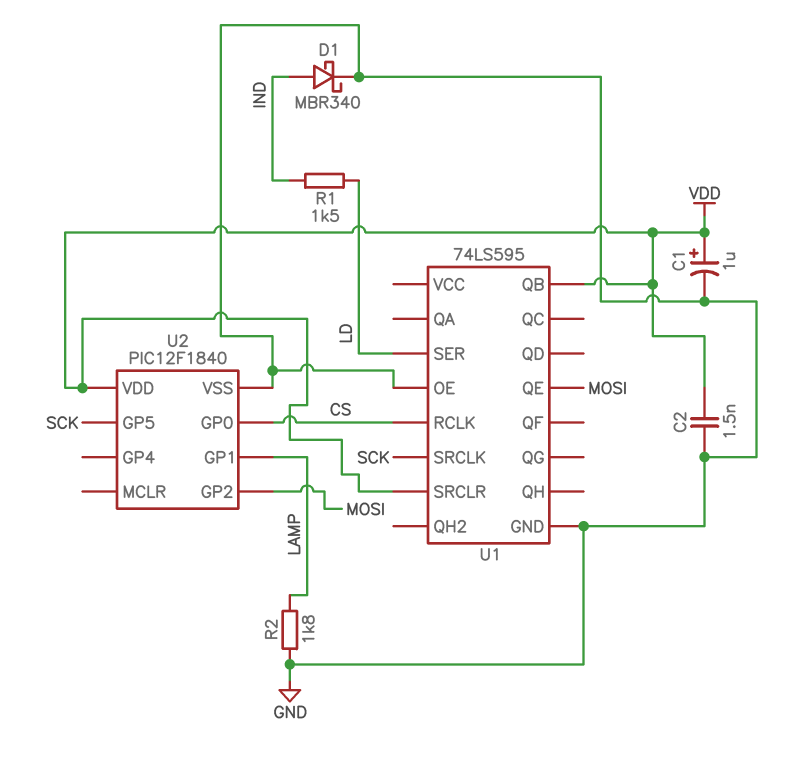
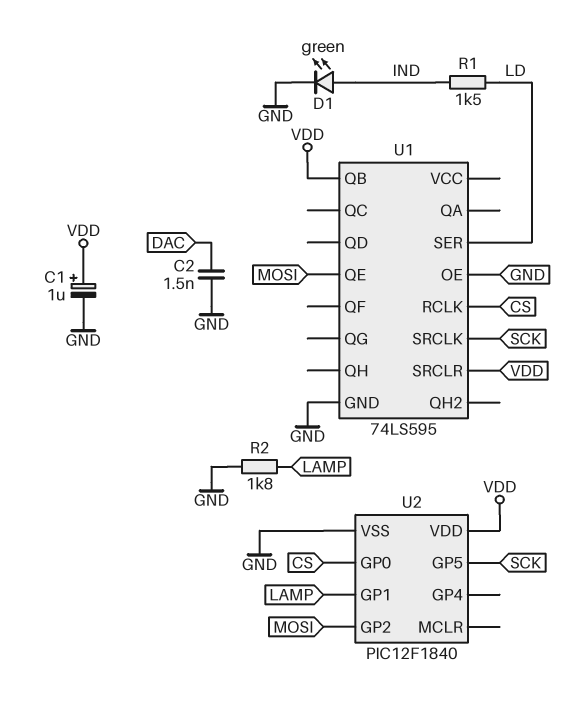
C2: 1.5nF (GND, VDD) -> 1.5nF (DAC, GND)
D1: schottky MBR340 (A IND, K GND) -> LED green (A IND, K GND)

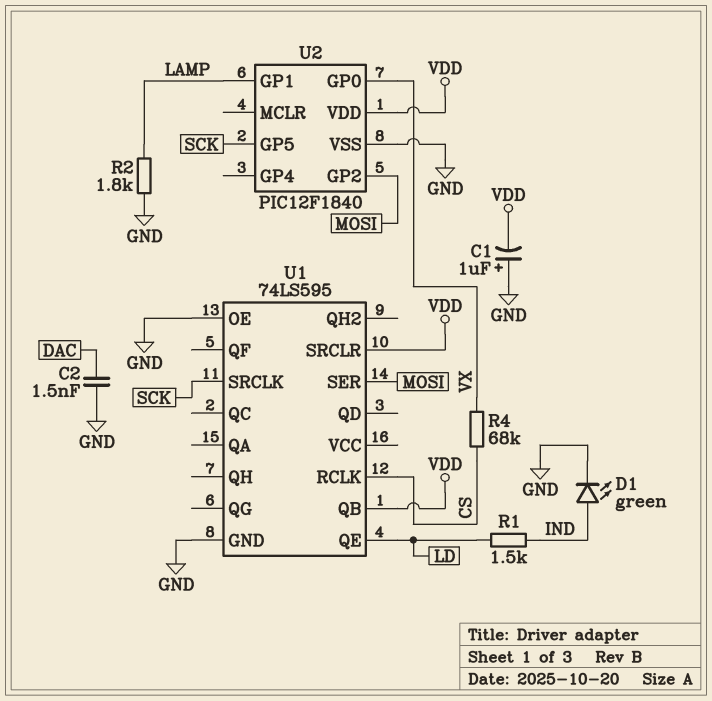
C1: 1uF (plus VDD, minus GND) -> 1uF (plus GND, minus VDD)
R4: none -> 68k (CS, VX)
U1 pin QE: MOSI -> LD
U1 pin SER: LD -> MOSI
U2 pin GP0: CS -> VX

